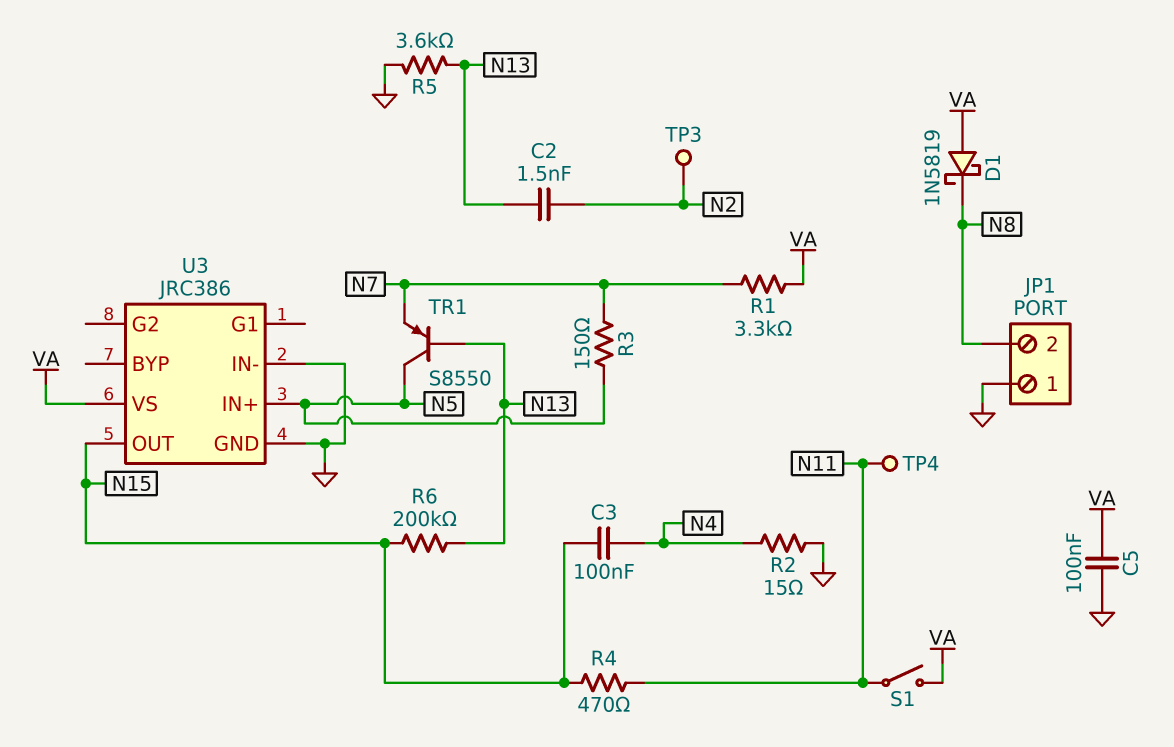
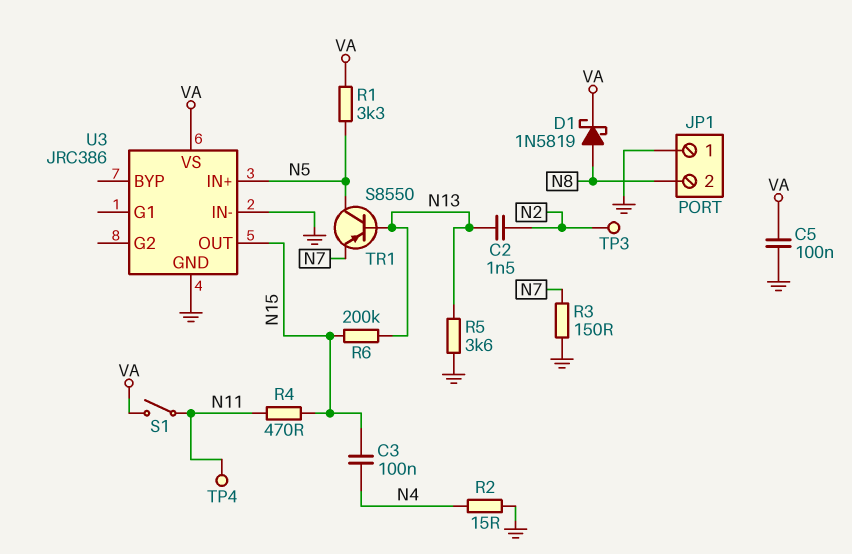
D1: schottky 1N5819 (A VA, K N8) -> schottky 1N5819 (A N8, K VA)
R1: 3.3k (N7, VA) -> 3.3k (N5, VA)
R3: 150 (N5, N7) -> 150 (GND, N7)

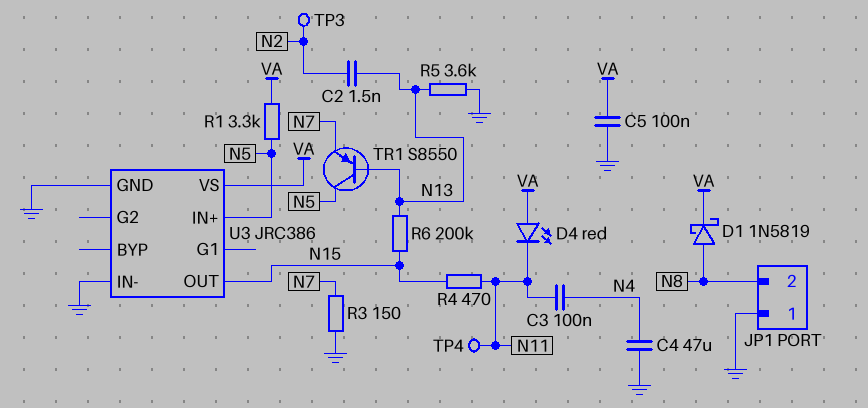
C3: 100nF (N4, N15) -> 100nF (N4, N11)
C4: none -> 47uF (GND, N4)
D4: none -> LED red (A VA, K N11)
R2: 15 (GND, N4) -> none
S1: switch (N11, VA) -> none

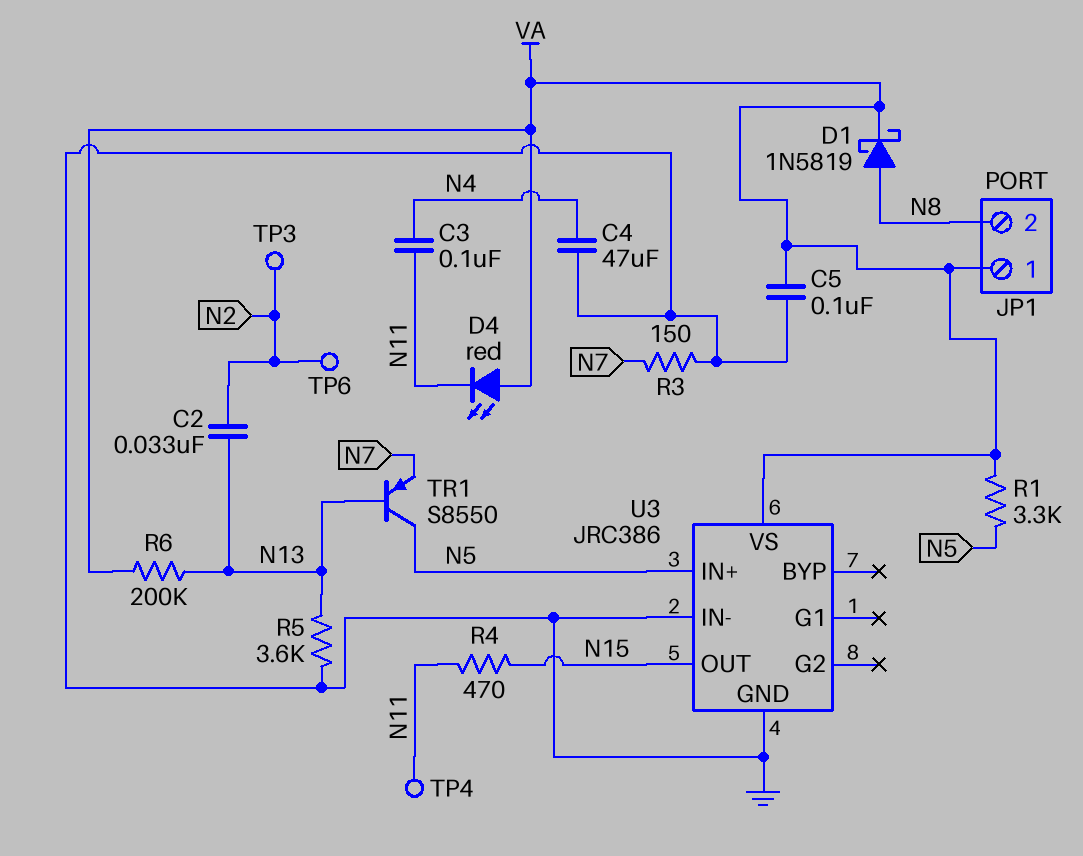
C2: 1.5nF (N2, N13) -> 33nF (N2, N13)
JP1 pin 1: GND -> VA
R6: 200k (N13, N15) -> 200k (N13, VA)
TP6: none -> test point (N2)

